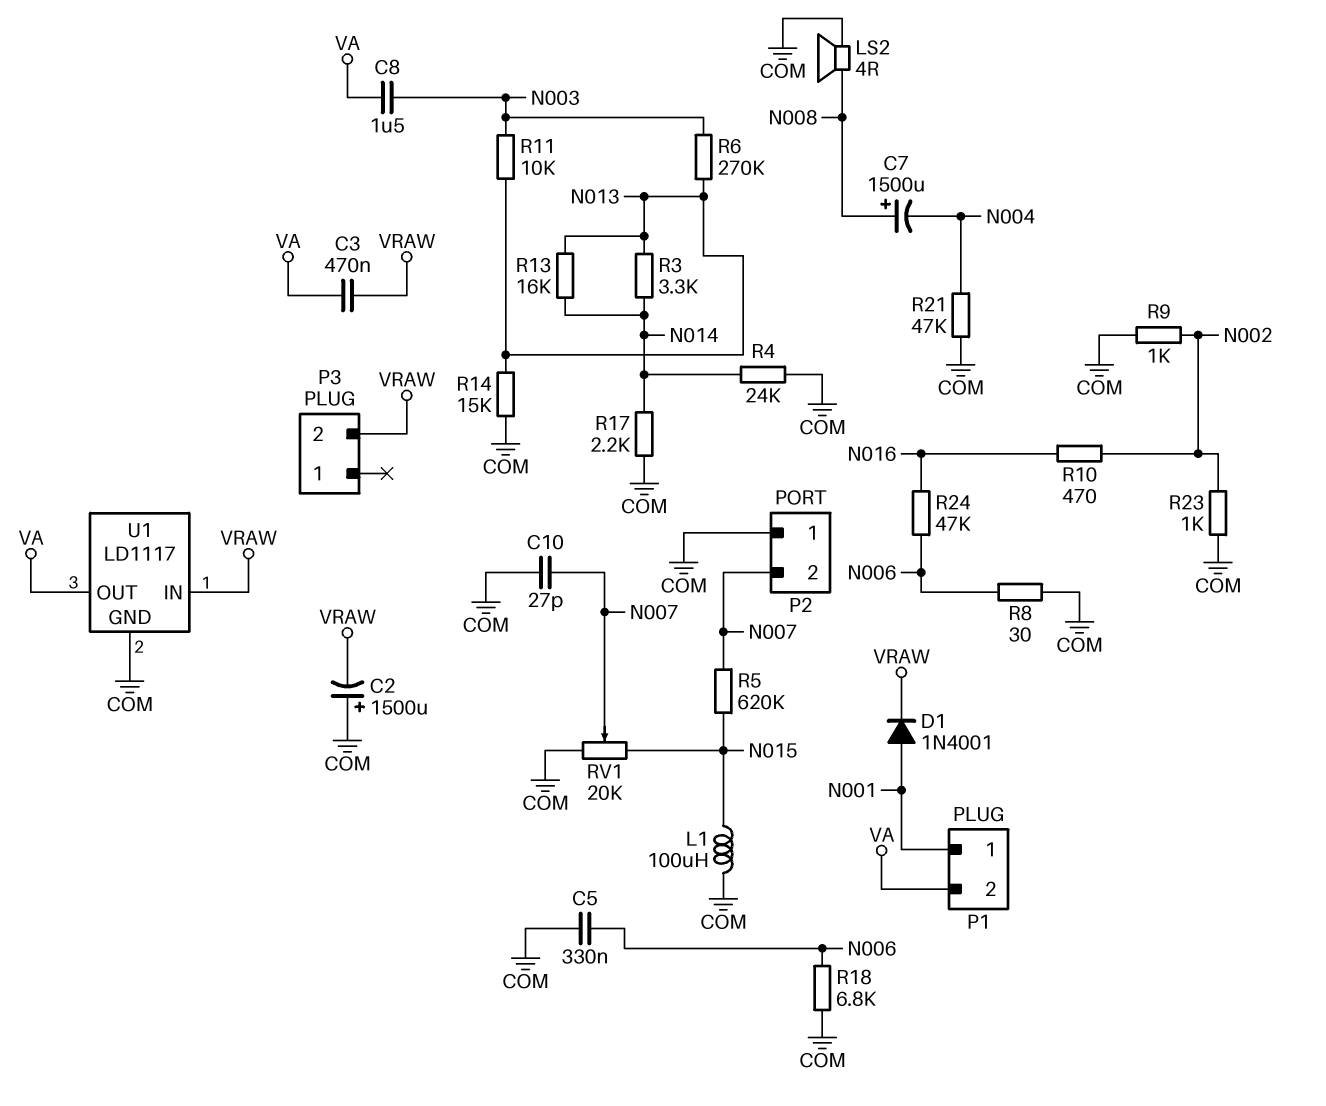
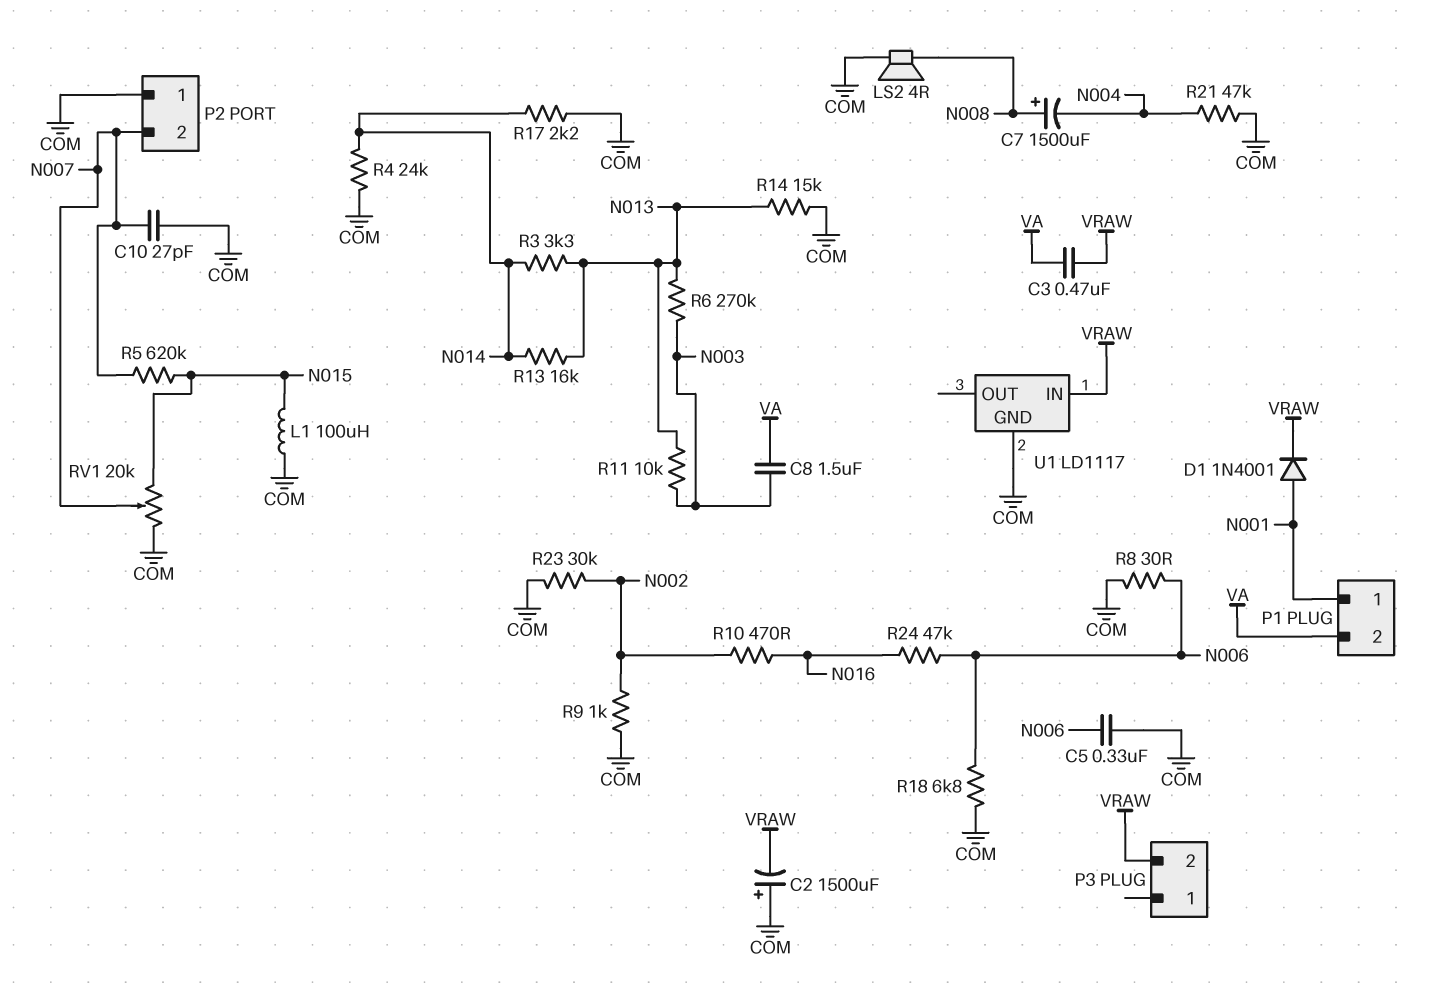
R23: 1k (COM, N002) -> 30k (COM, N002)
U1 pin OUT: VA -> none

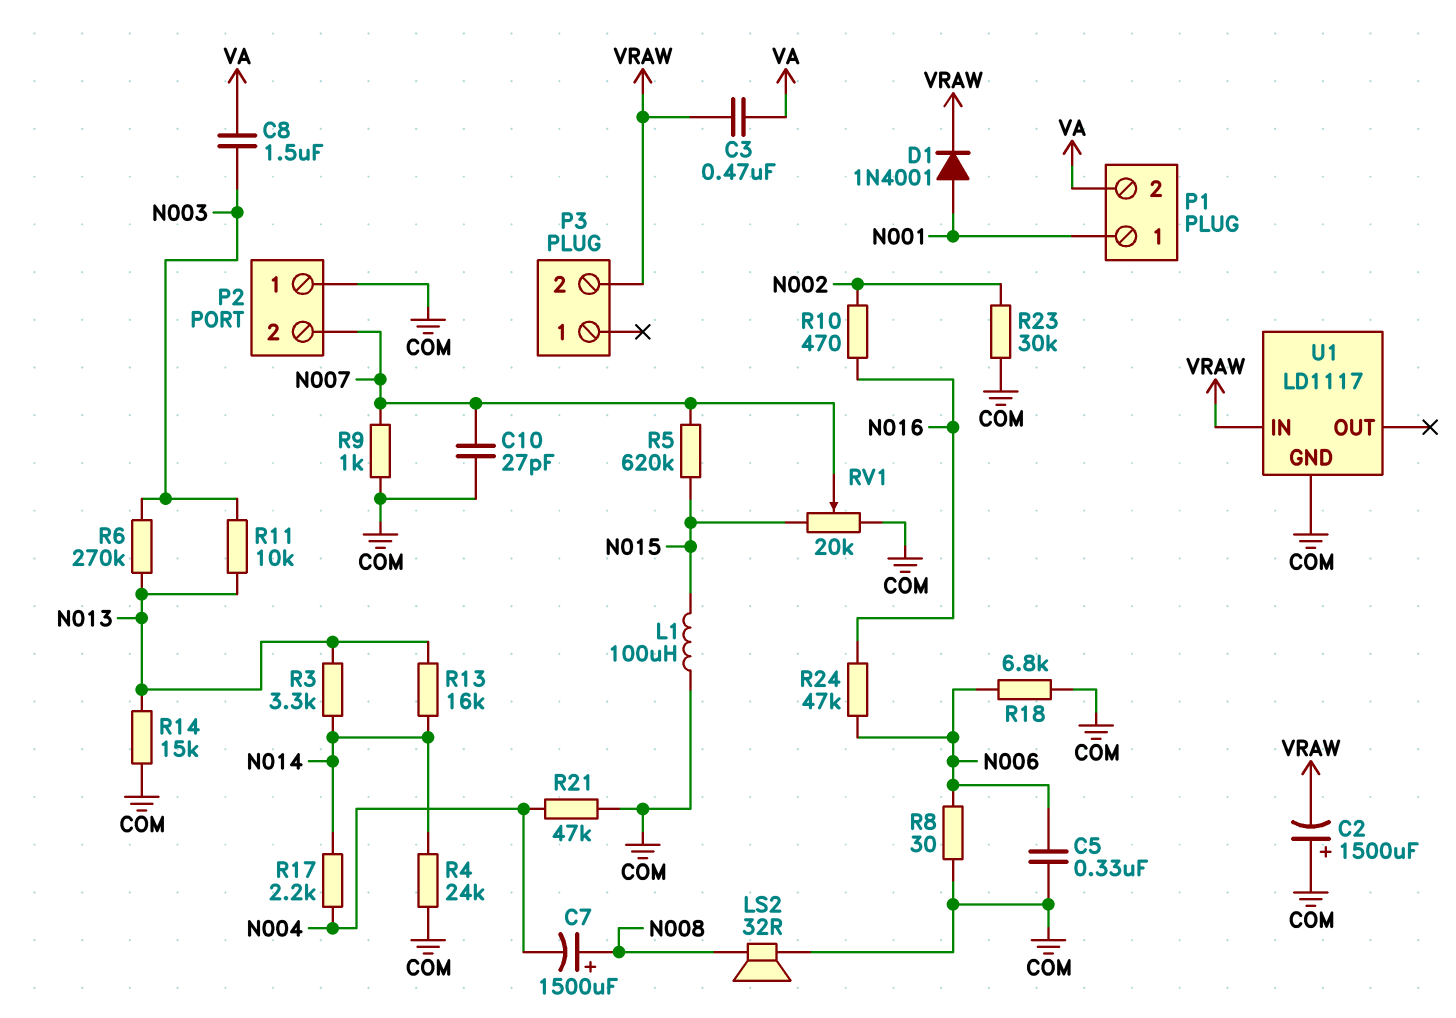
LS2: speaker 4R (COM, N008) -> speaker 32R (COM, N008)
R9: 1k (COM, N002) -> 1k (COM, N007)
R17: 2.2k (COM, N014) -> 2.2k (N004, N014)

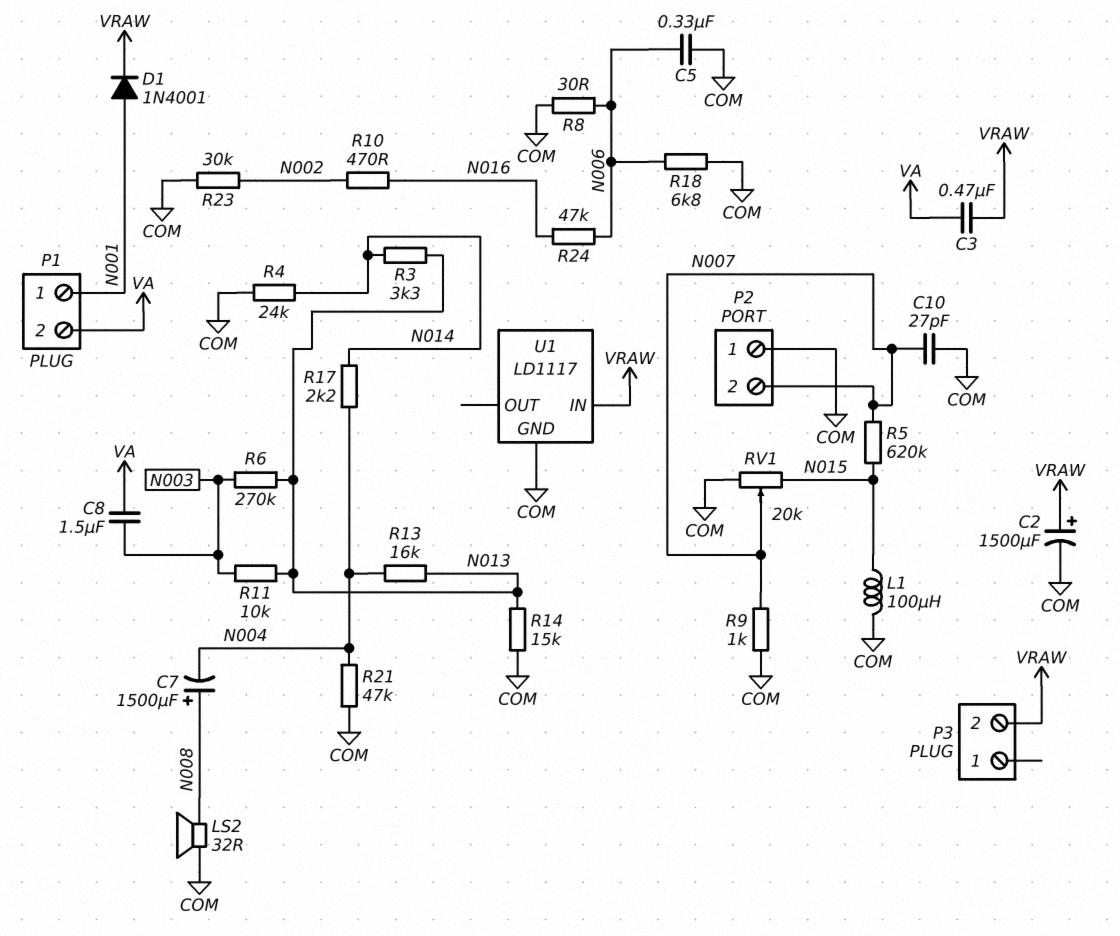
C2: 1500uF (plus COM, minus VRAW) -> 1500uF (plus VRAW, minus COM)
R13: 16k (N013, N014) -> 16k (N004, N013)

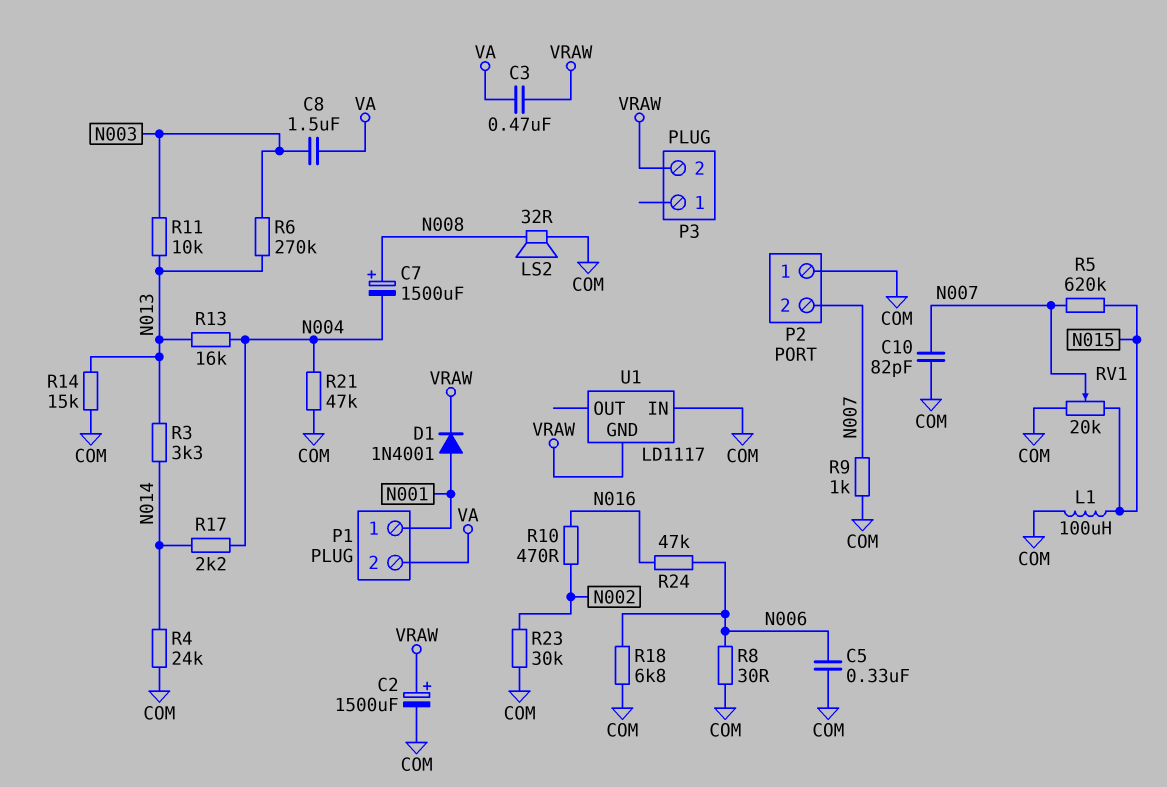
C10: 27pF (COM, N007) -> 82pF (COM, N007)
U1 pin GND: COM -> VRAW
U1 pin IN: VRAW -> COM

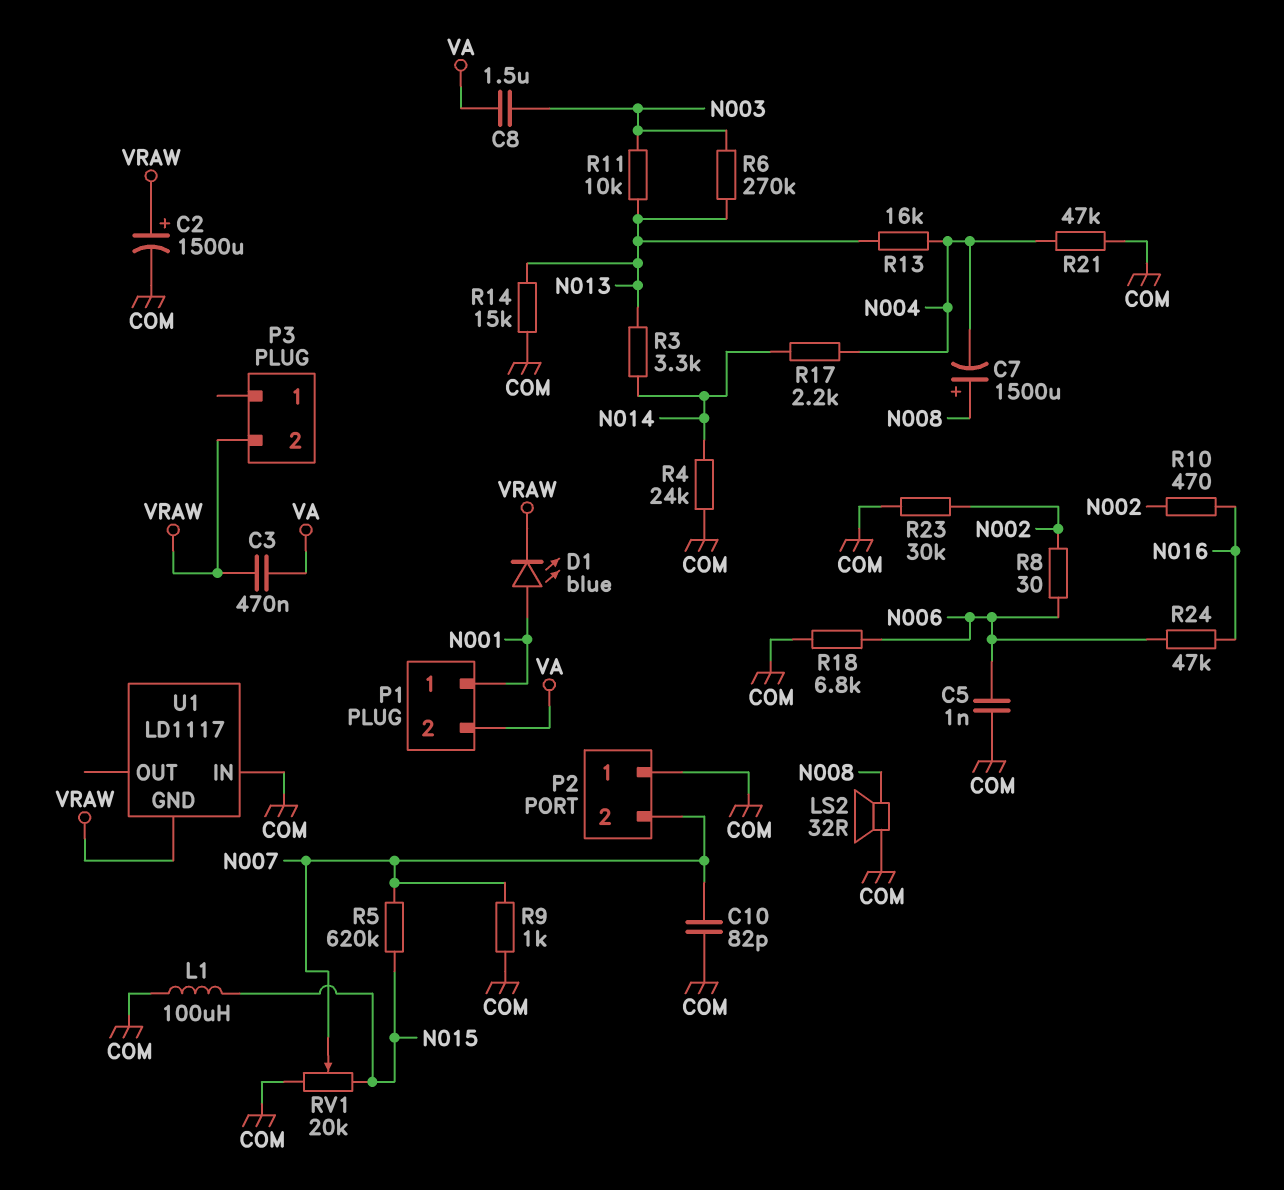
C5: 330nF (COM, N006) -> 1nF (COM, N006)
D1: diode 1N4001 (A N001, K VRAW) -> LED blue (A N001, K VRAW)
R8: 30 (COM, N006) -> 30 (N002, N006)

